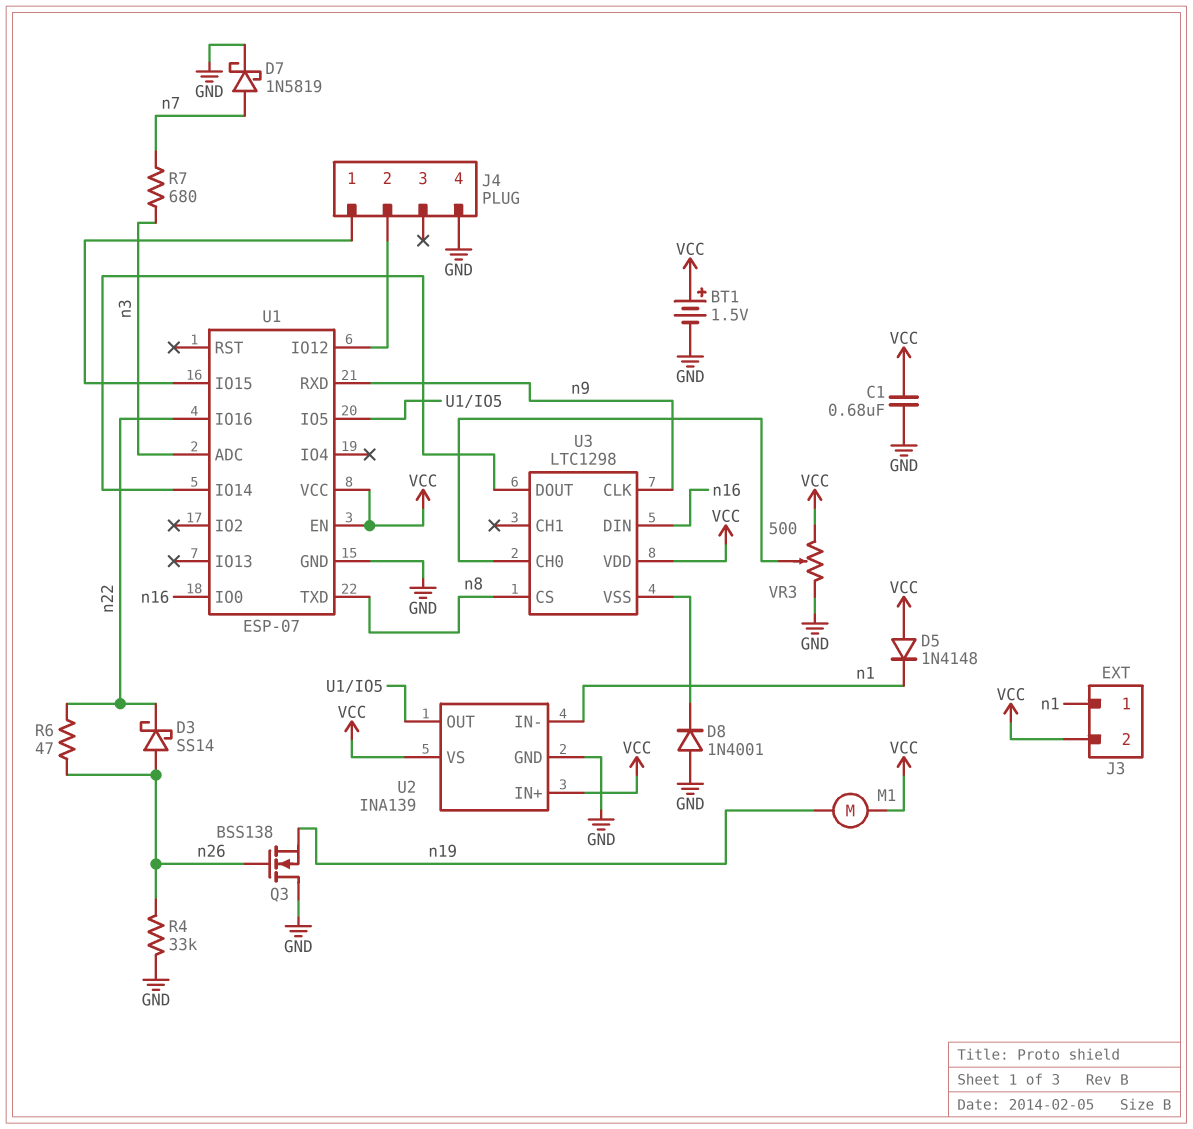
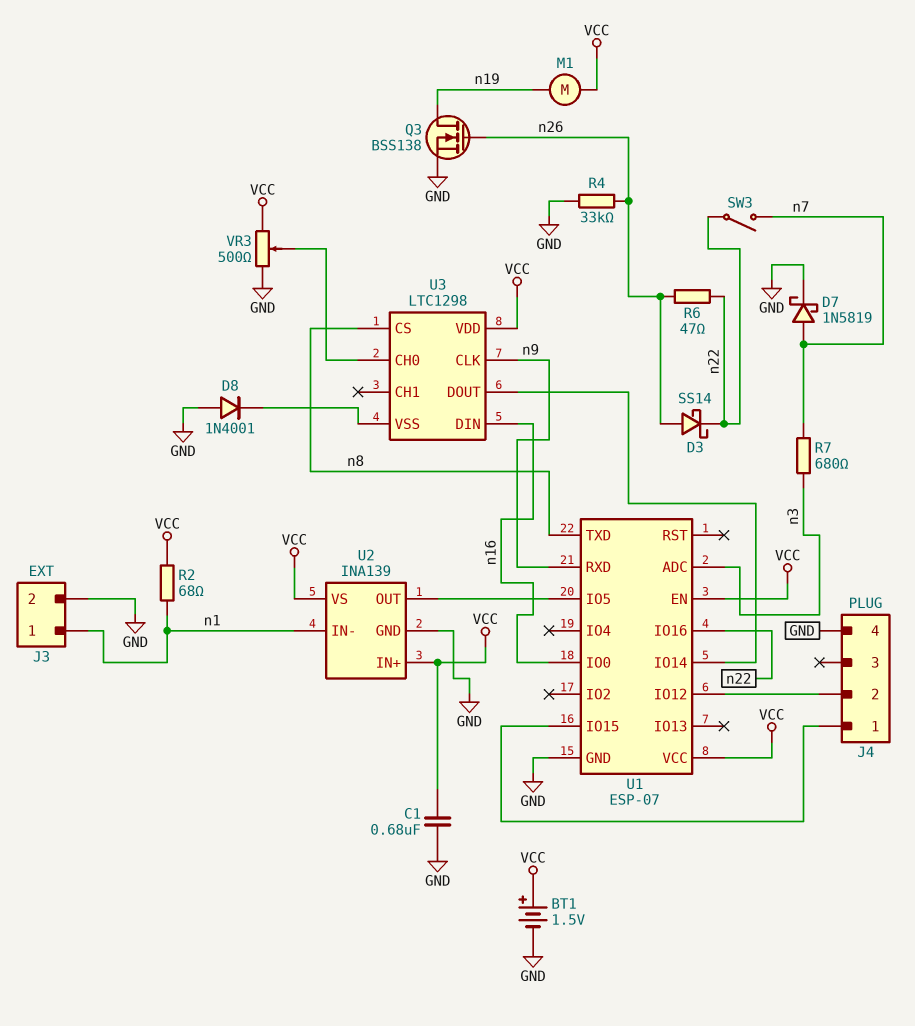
D5: diode 1N4148 (A VCC, K n1) -> none
J3 pin 2: VCC -> GND
Q3: NMOS BSS138 (G n26, D GND, S n19) -> NMOS BSS138 (G n26, D n19, S GND)
R2: none -> 68 (VCC, n1)
SW3: none -> switch (n7, n22)

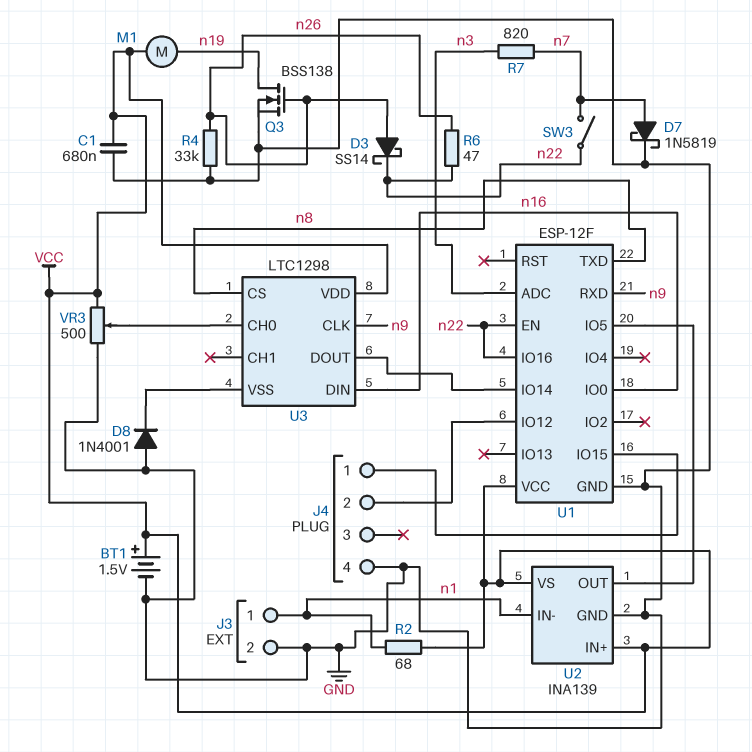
R7: 680 (n3, n7) -> 820 (n3, n7)
U1: ESP-07 -> ESP-12F
U1 pin EN: VCC -> n22

